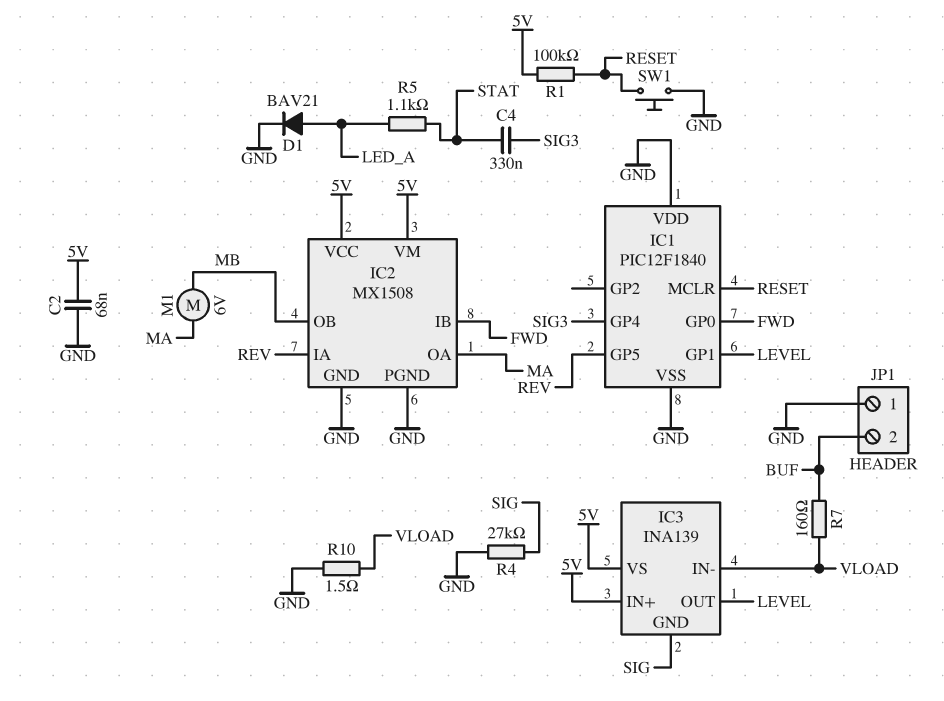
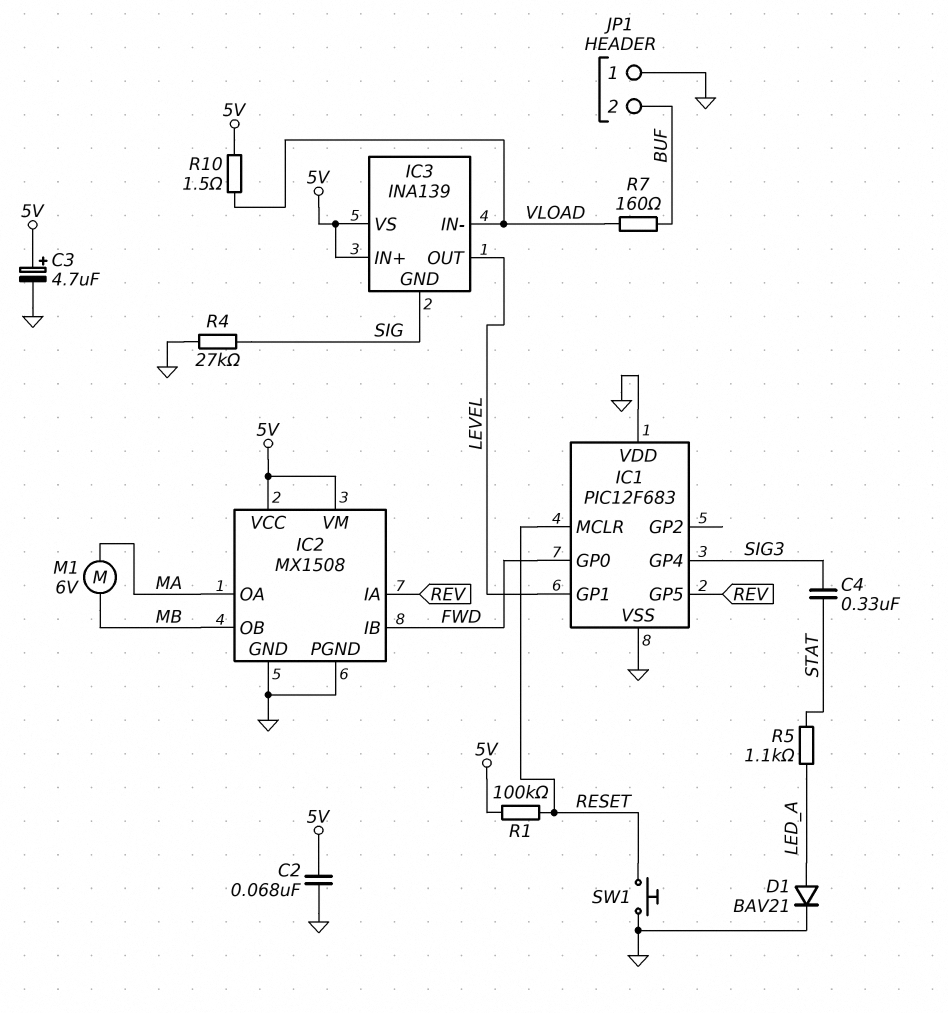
C3: none -> 4.7uF (plus 5V, minus GND)
IC1: PIC12F1840 -> PIC12F683
R10: 1.5 (GND, VLOAD) -> 1.5 (5V, VLOAD)

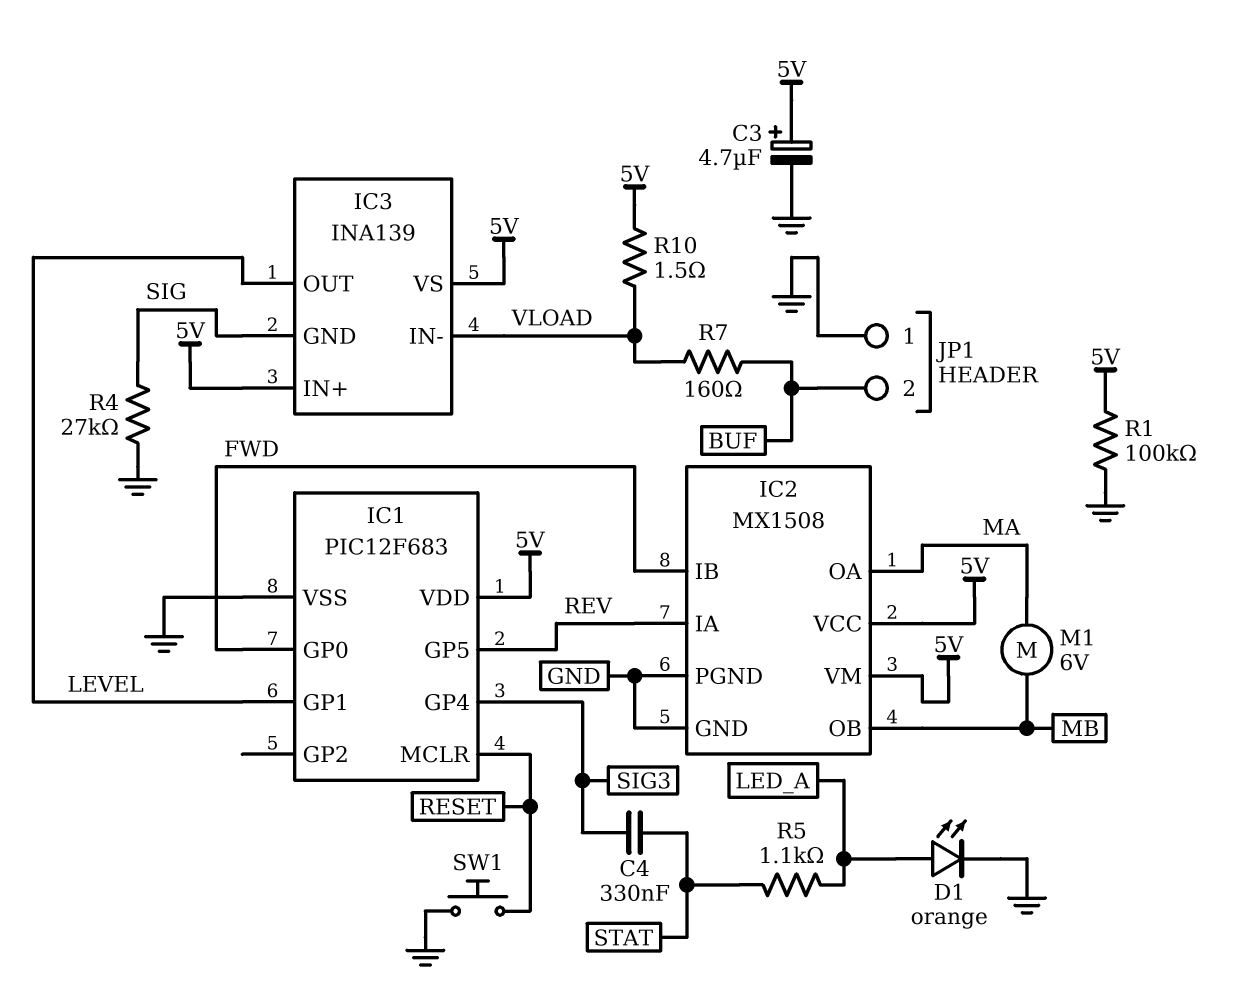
C2: 68nF (5V, GND) -> none
D1: diode BAV21 (A LED_A, K GND) -> LED orange (A LED_A, K GND)
IC1 pin VDD: GND -> 5V
R1: 100k (5V, RESET) -> 100k (5V, GND)

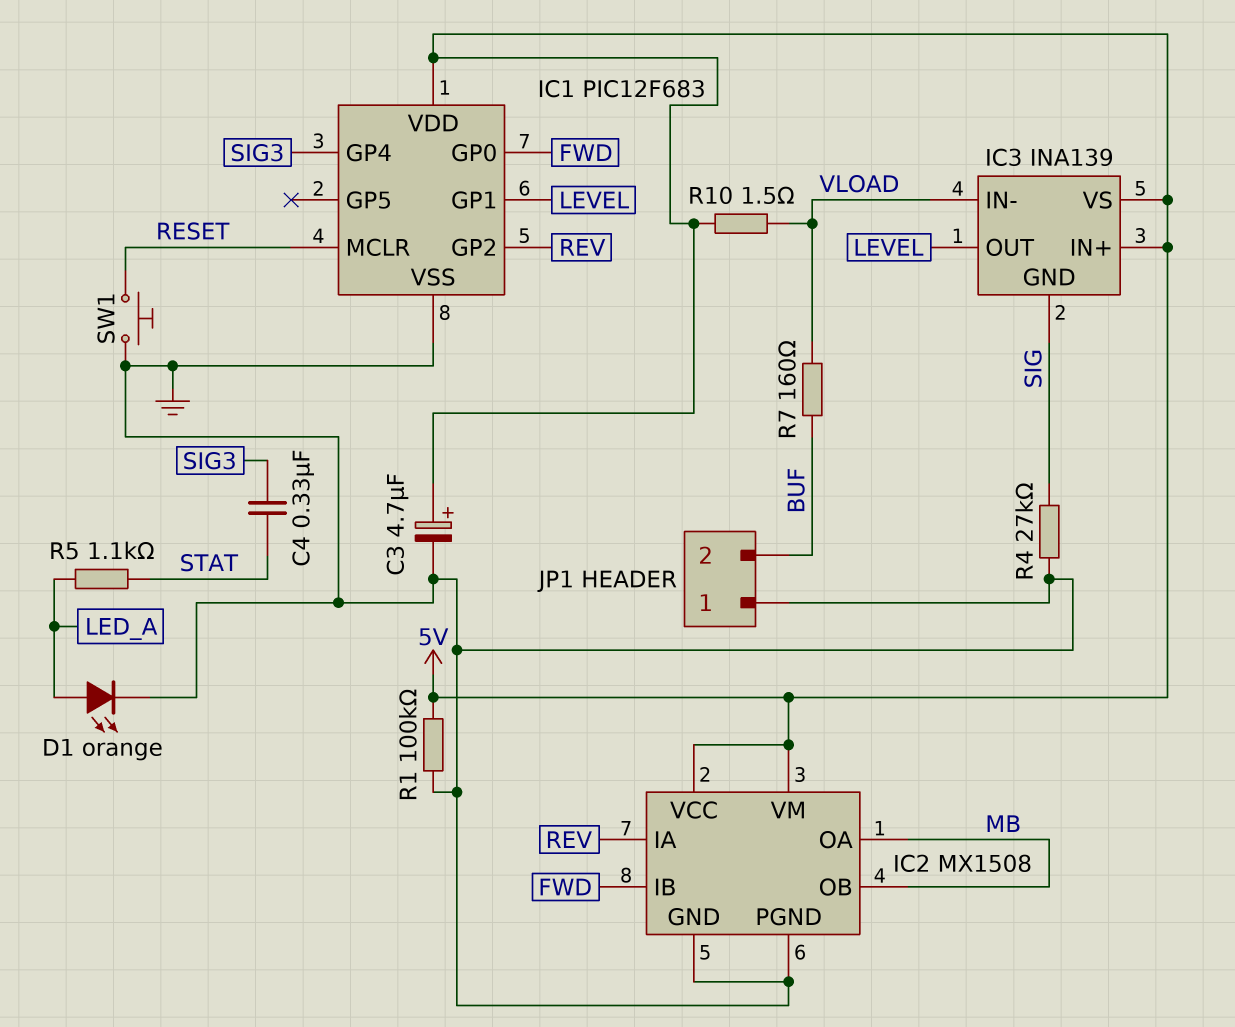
IC1 pin GP2: none -> REV
IC1 pin GP5: REV -> none
IC2 pin OA: MA -> MB
M1: motor 6V (MA, MB) -> none

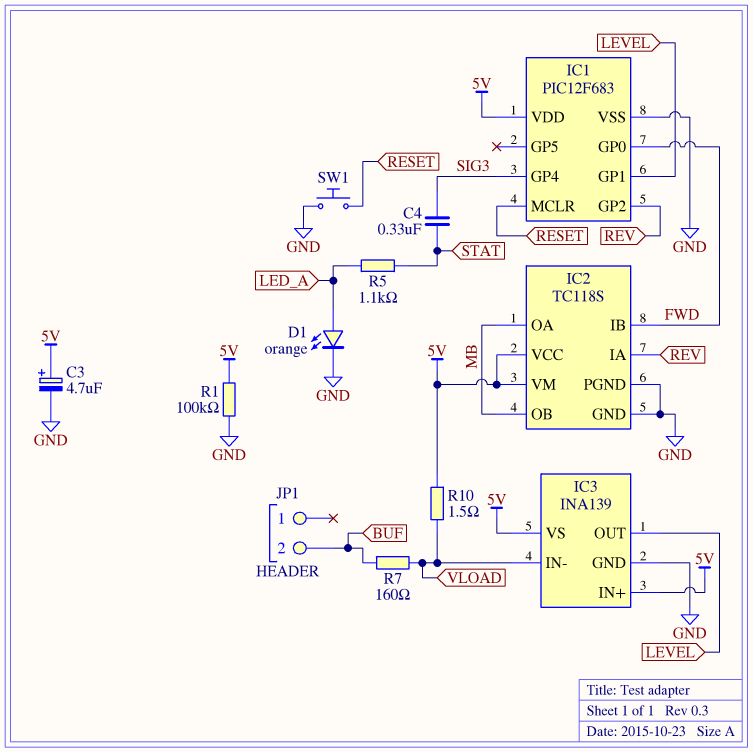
IC2: MX1508 -> TC118S
IC3 pin GND: SIG -> GND
JP1 pin 1: GND -> none
R4: 27k (GND, SIG) -> none

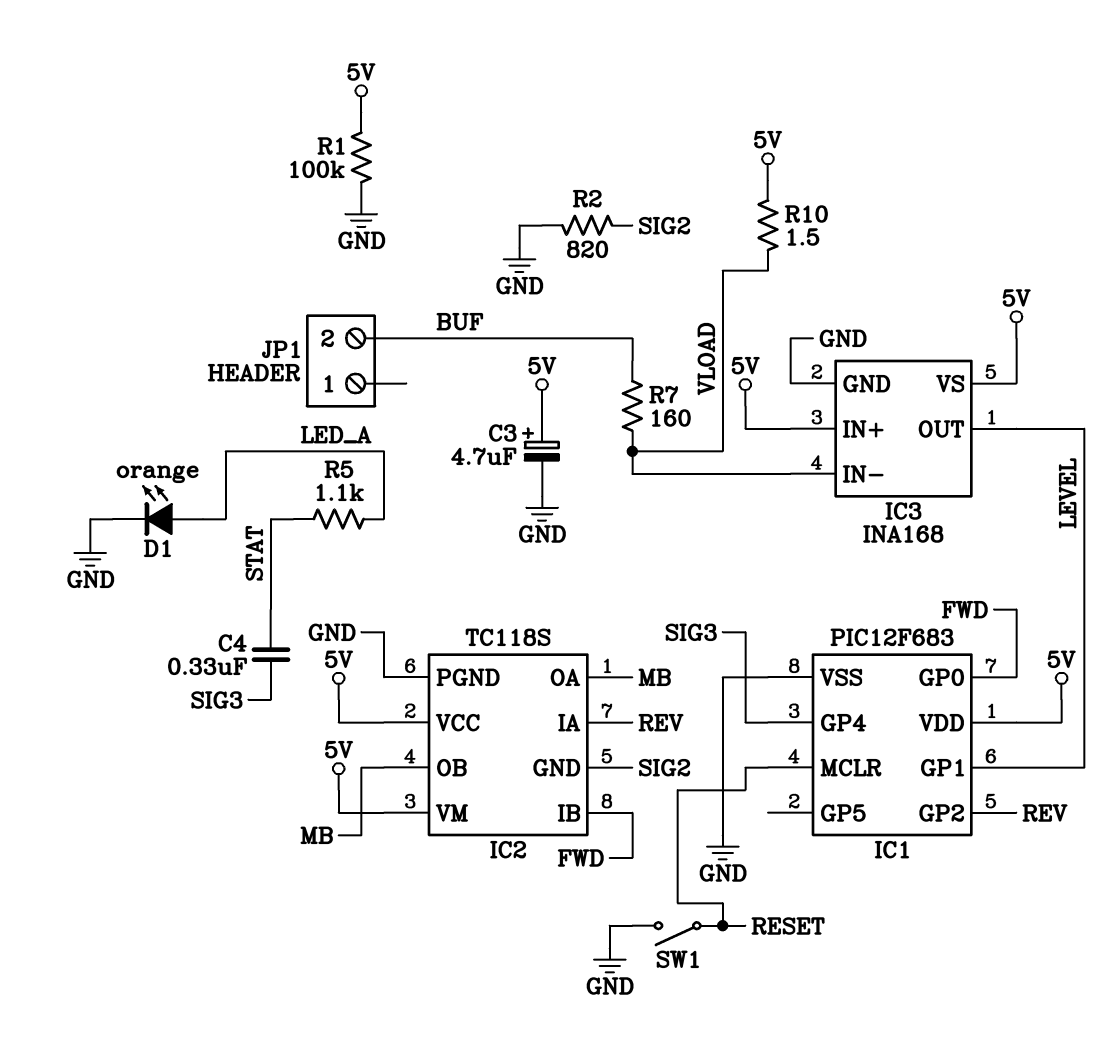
IC2 pin GND: GND -> SIG2
IC3: INA139 -> INA168
R2: none -> 820 (GND, SIG2)
SW1: button (GND, RESET) -> switch (GND, RESET)

